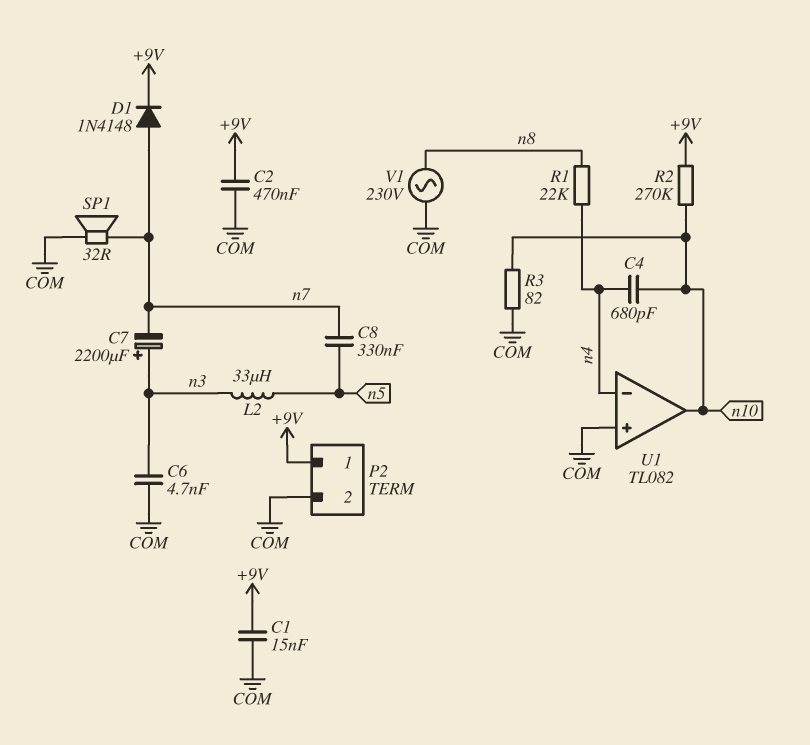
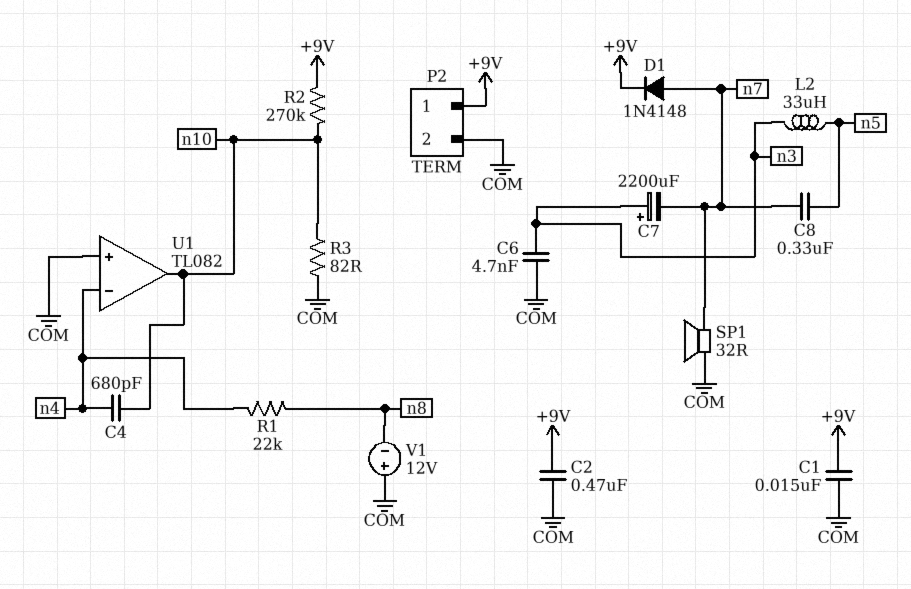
V1: AC 230V (COM, n8) -> 12V (plus COM, minus n8)

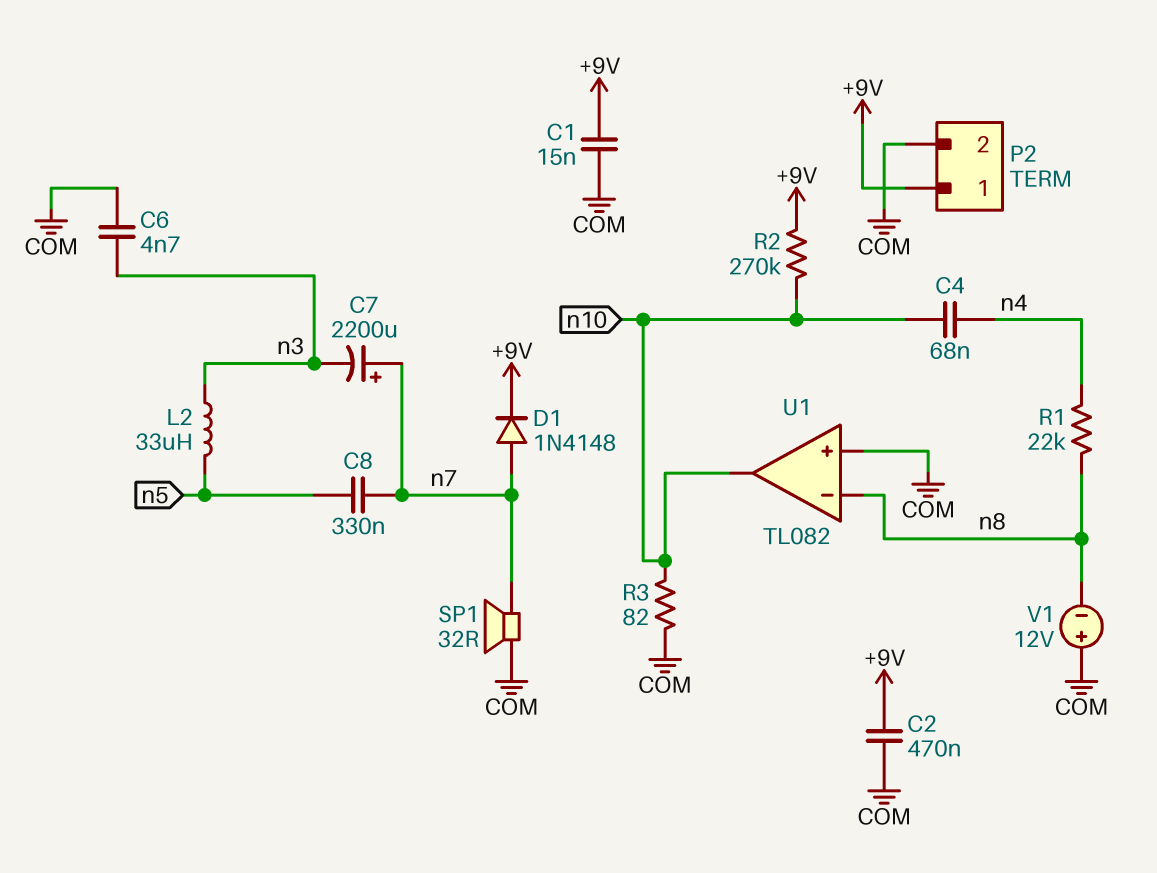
C4: 680pF (n4, n10) -> 68nF (n4, n10)
C7: 2200uF (plus n3, minus n7) -> 2200uF (plus n7, minus n3)
U1 pin in-: n4 -> n8

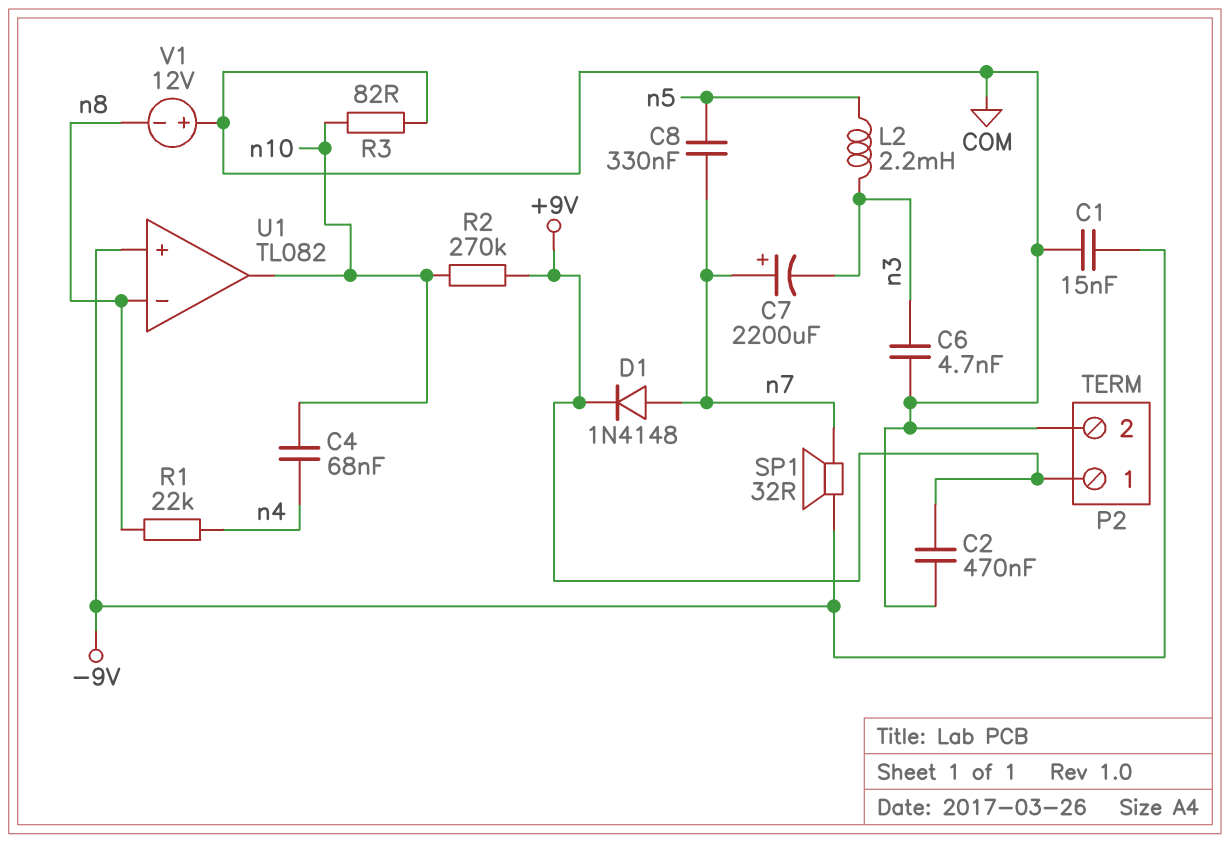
C1: 15nF (+9V, COM) -> 15nF (-9V, COM)
L2: 33uH (n3, n5) -> 2.2mH (n3, n5)
SP1: speaker 32R (COM, n7) -> speaker 32R (-9V, n7)
U1 pin in+: COM -> -9V

